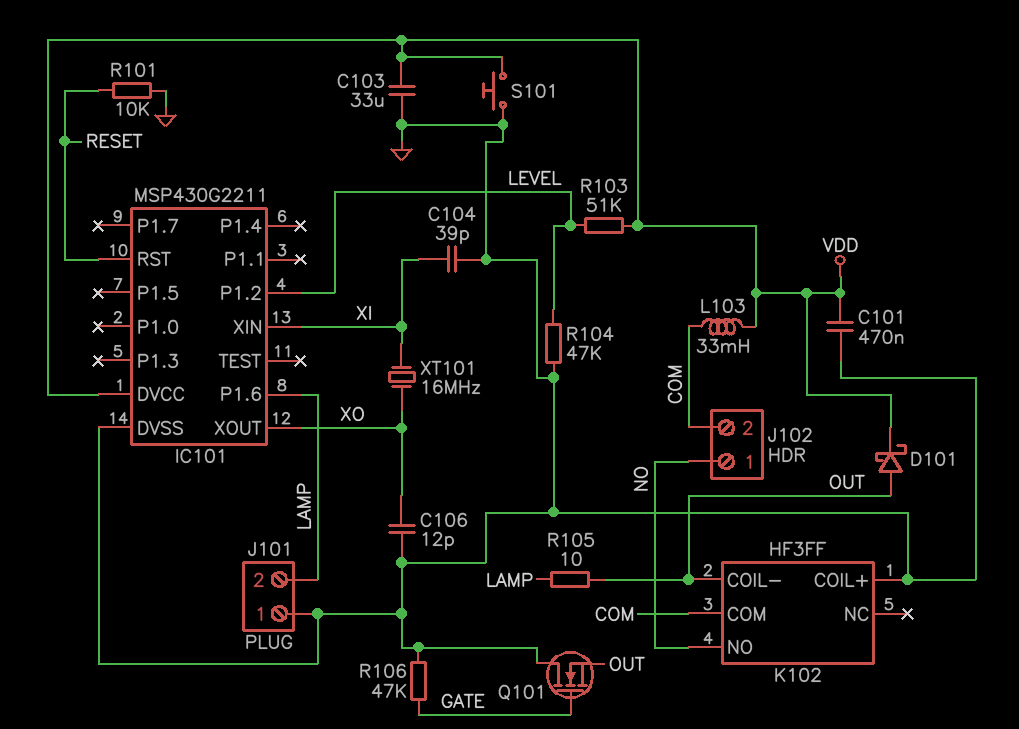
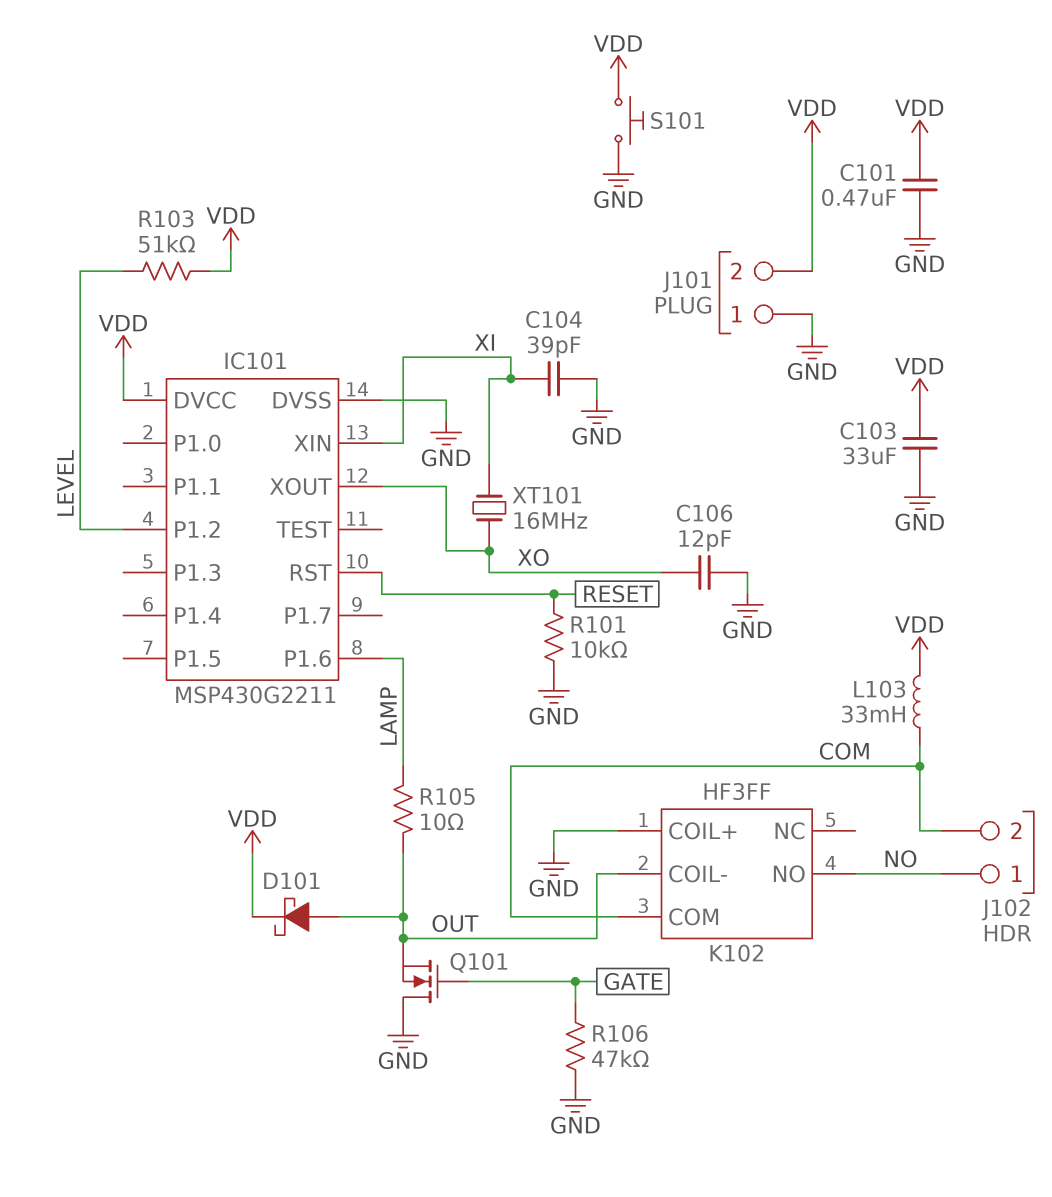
J101 pin 2: LAMP -> VDD
R104: 47k (GND, LEVEL) -> none

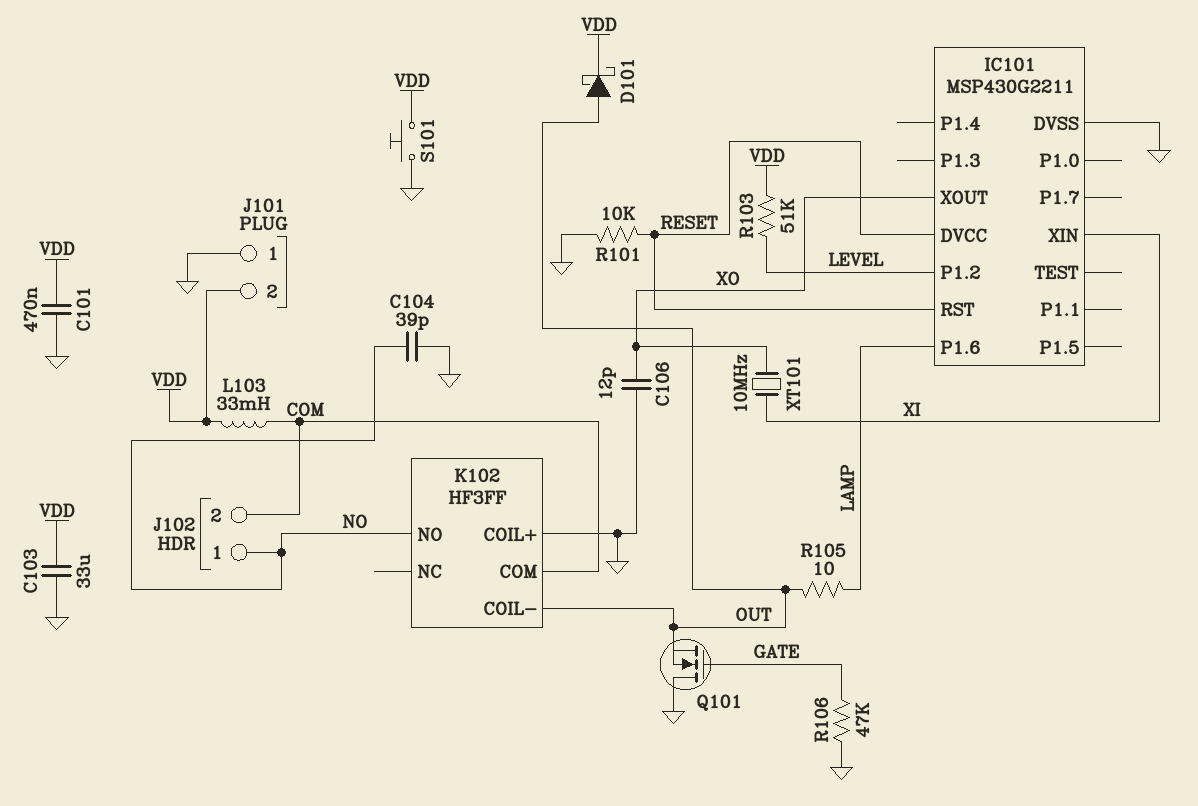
C104: 39pF (GND, XI) -> 39pF (GND, NO)
IC101 pin DVCC: VDD -> RESET
XT101: 16MHz (XI, XO) -> 10MHz (XI, XO)

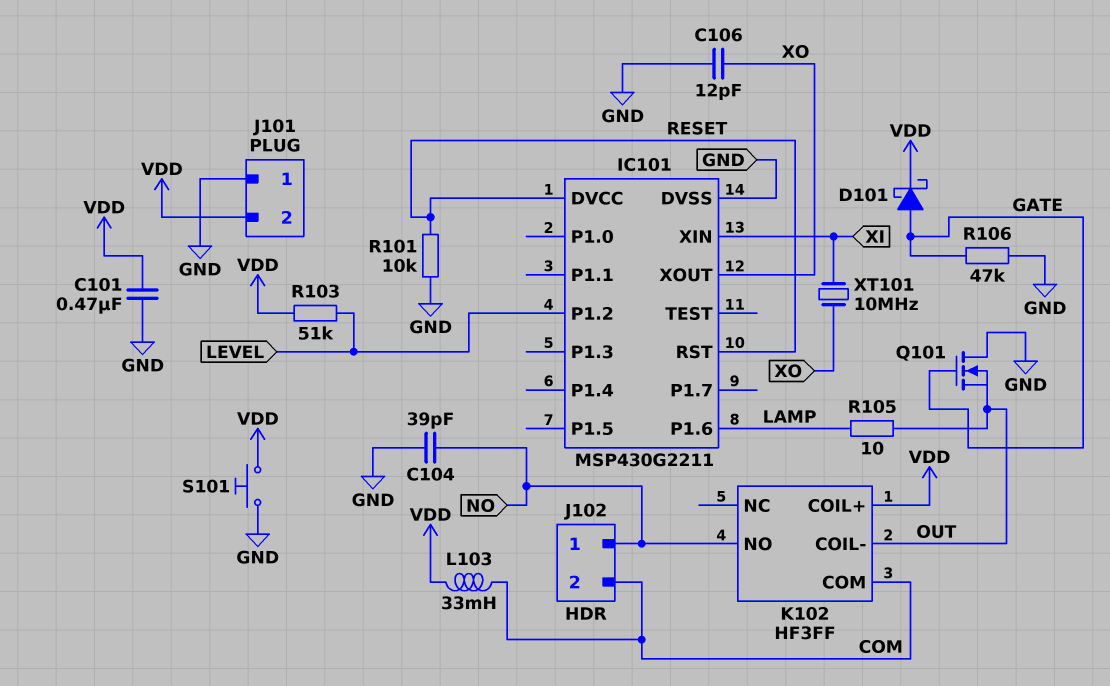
C103: 33uF (GND, VDD) -> none
D101: schottky (A OUT, K VDD) -> schottky (A GATE, K VDD)
K102 pin COIL+: GND -> VDD

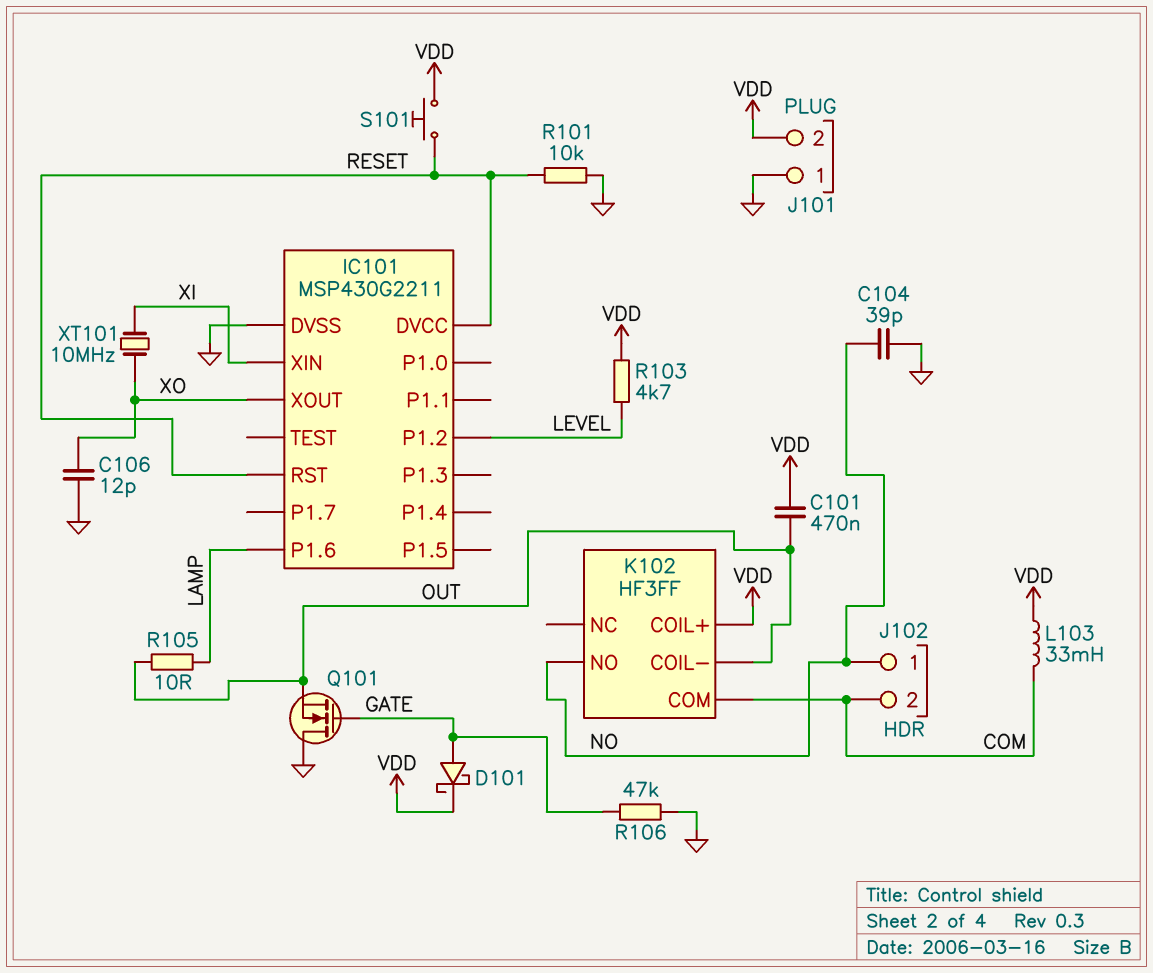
C101: 470nF (GND, VDD) -> 470nF (OUT, VDD)
R103: 51k (LEVEL, VDD) -> 4.7k (LEVEL, VDD)
S101: button (GND, VDD) -> button (RESET, VDD)

